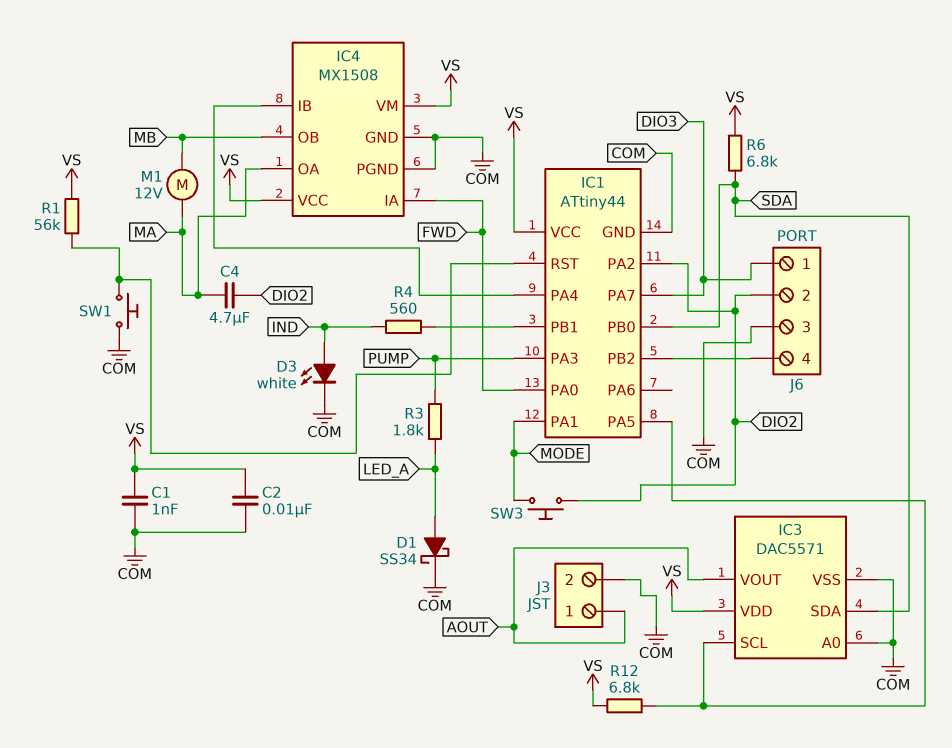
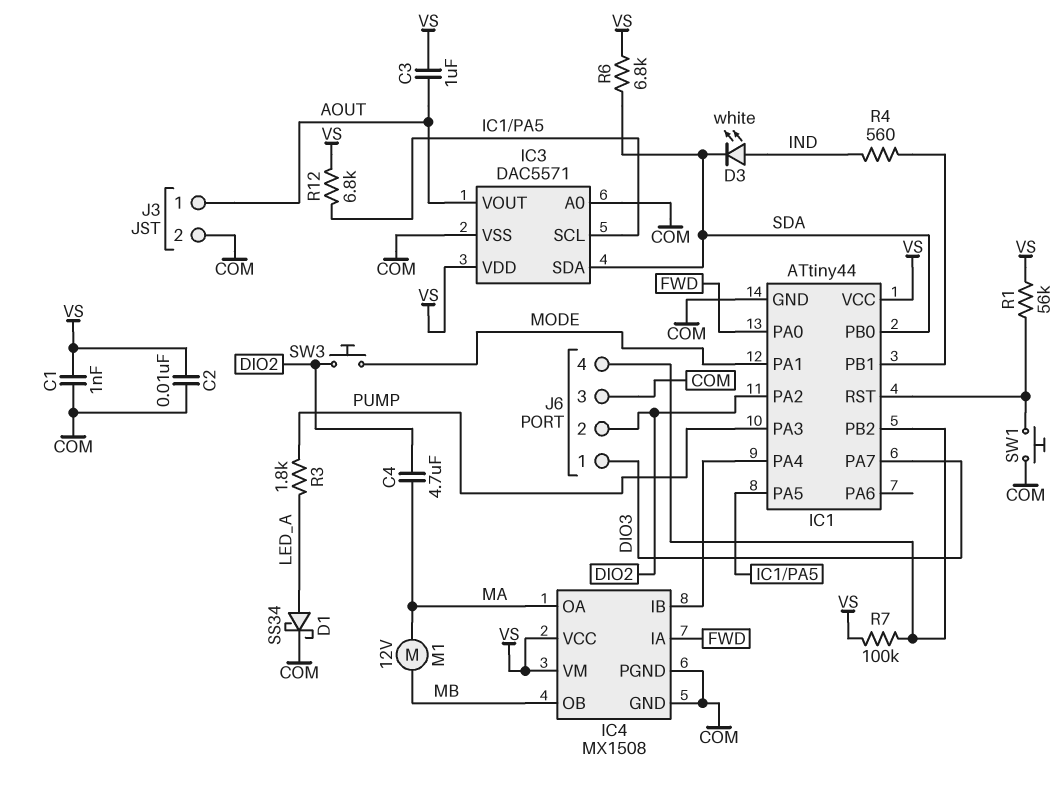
C3: none -> 1uF (AOUT, VS)
D3: LED white (A IND, K COM) -> LED white (A IND, K SDA)
R7: none -> 100k (IC1/PB2, VS)

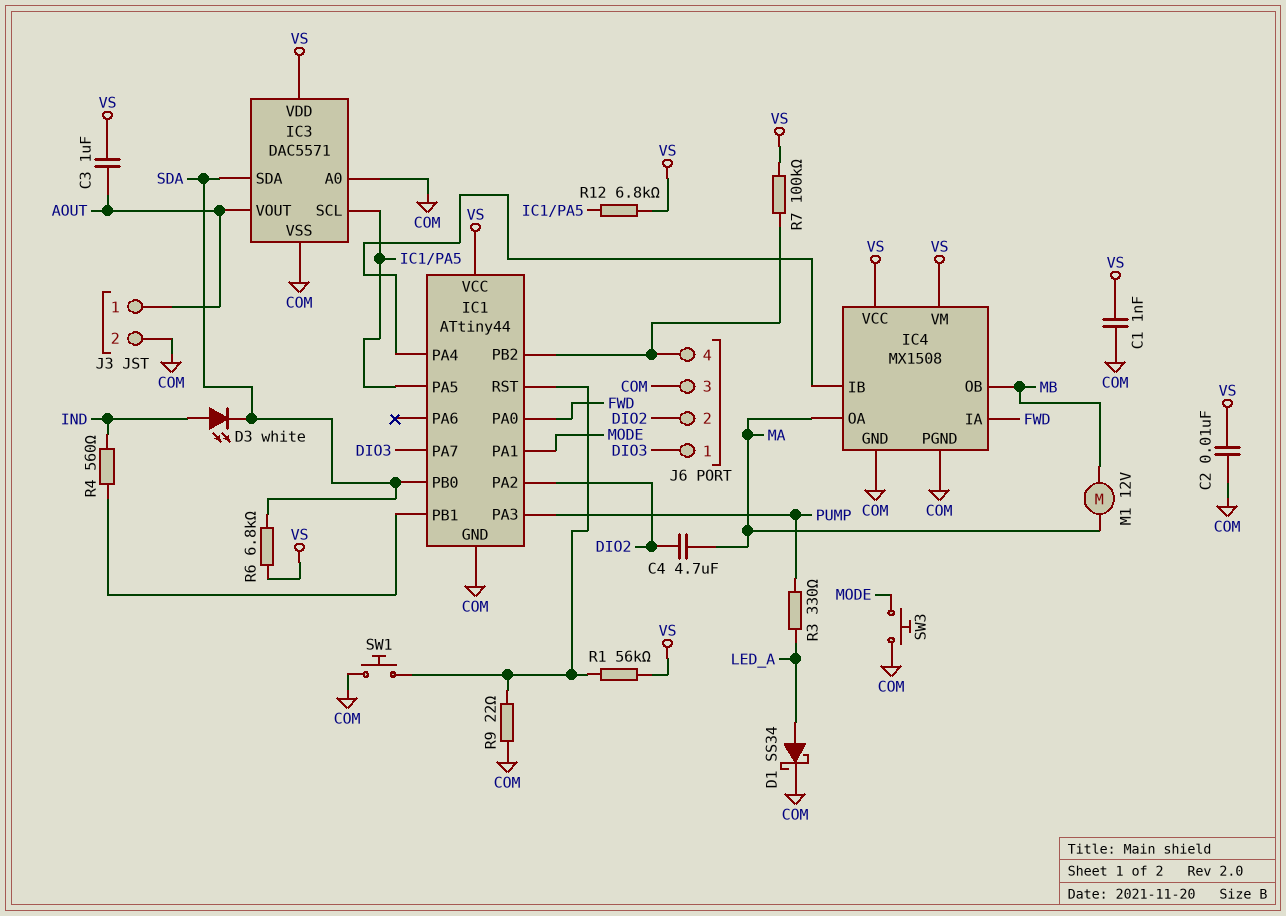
R3: 1.8k (LED_A, PUMP) -> 330 (LED_A, PUMP)
R9: none -> 22 (COM, IC1/RST)
SW3: button (DIO2, MODE) -> button (COM, MODE)

